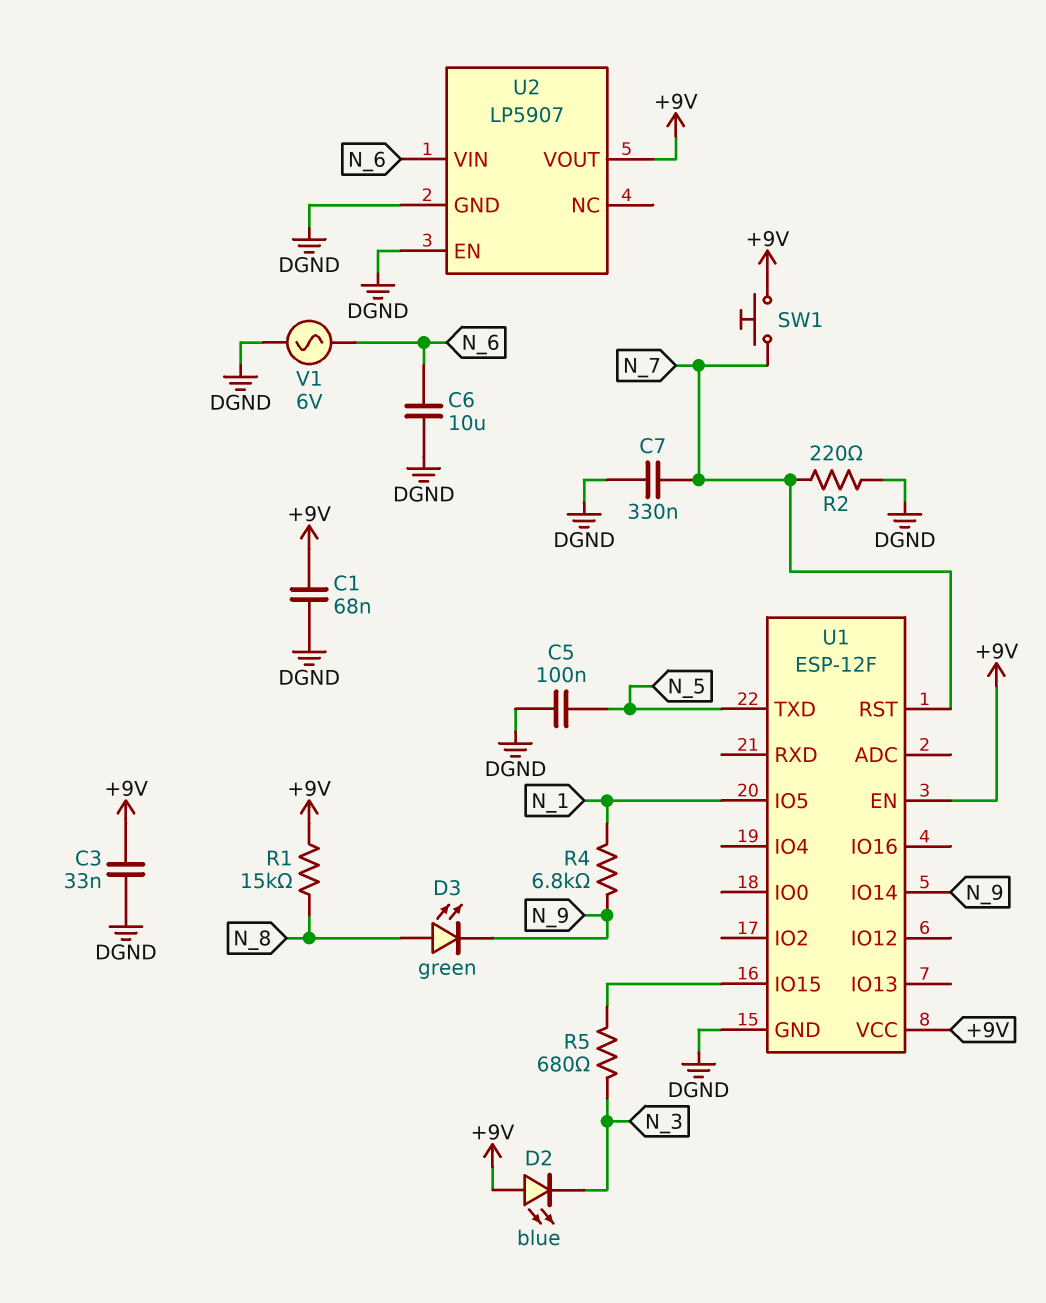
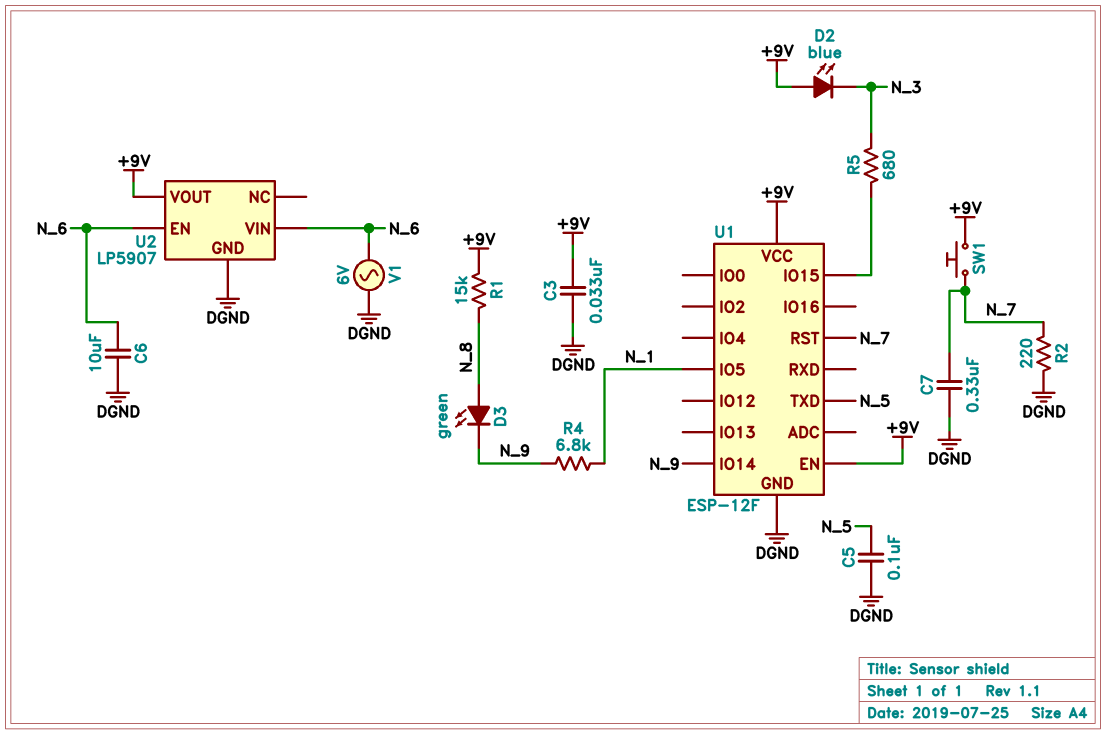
C1: 68nF (+9V, DGND) -> none
U2 pin EN: DGND -> N_6

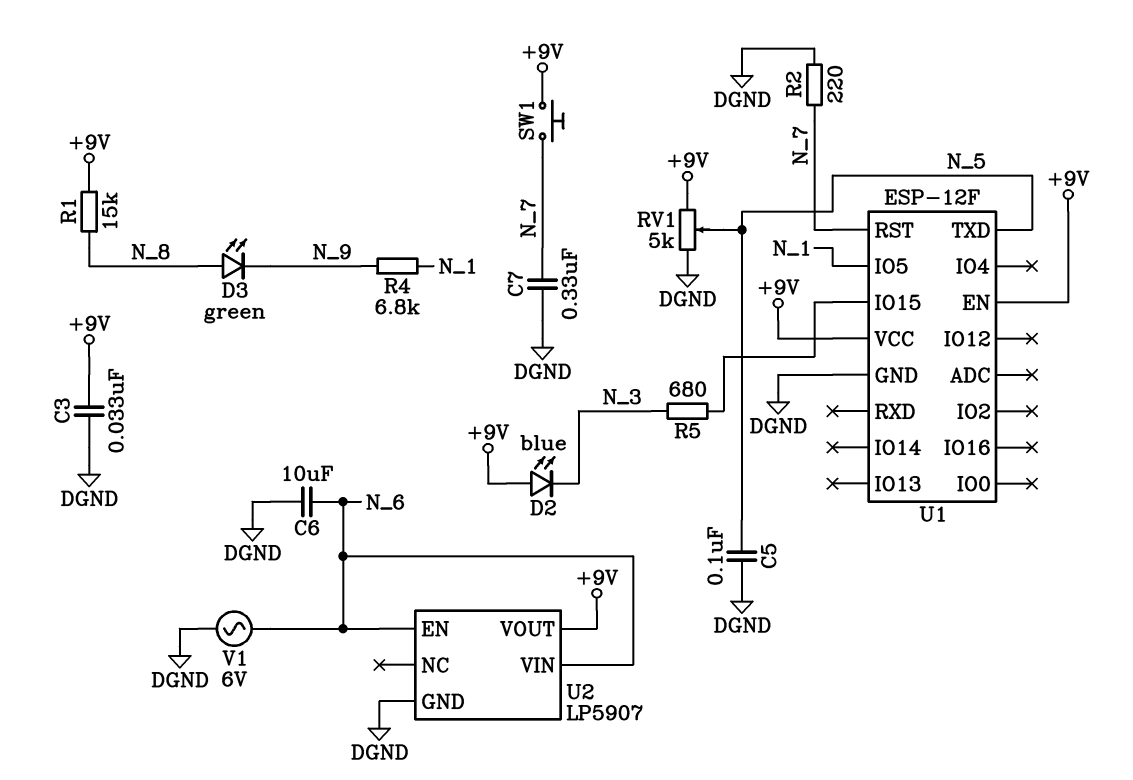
RV1: none -> 5k (+9V, DGND, wiper N_5)
U1 pin IO14: N_9 -> none

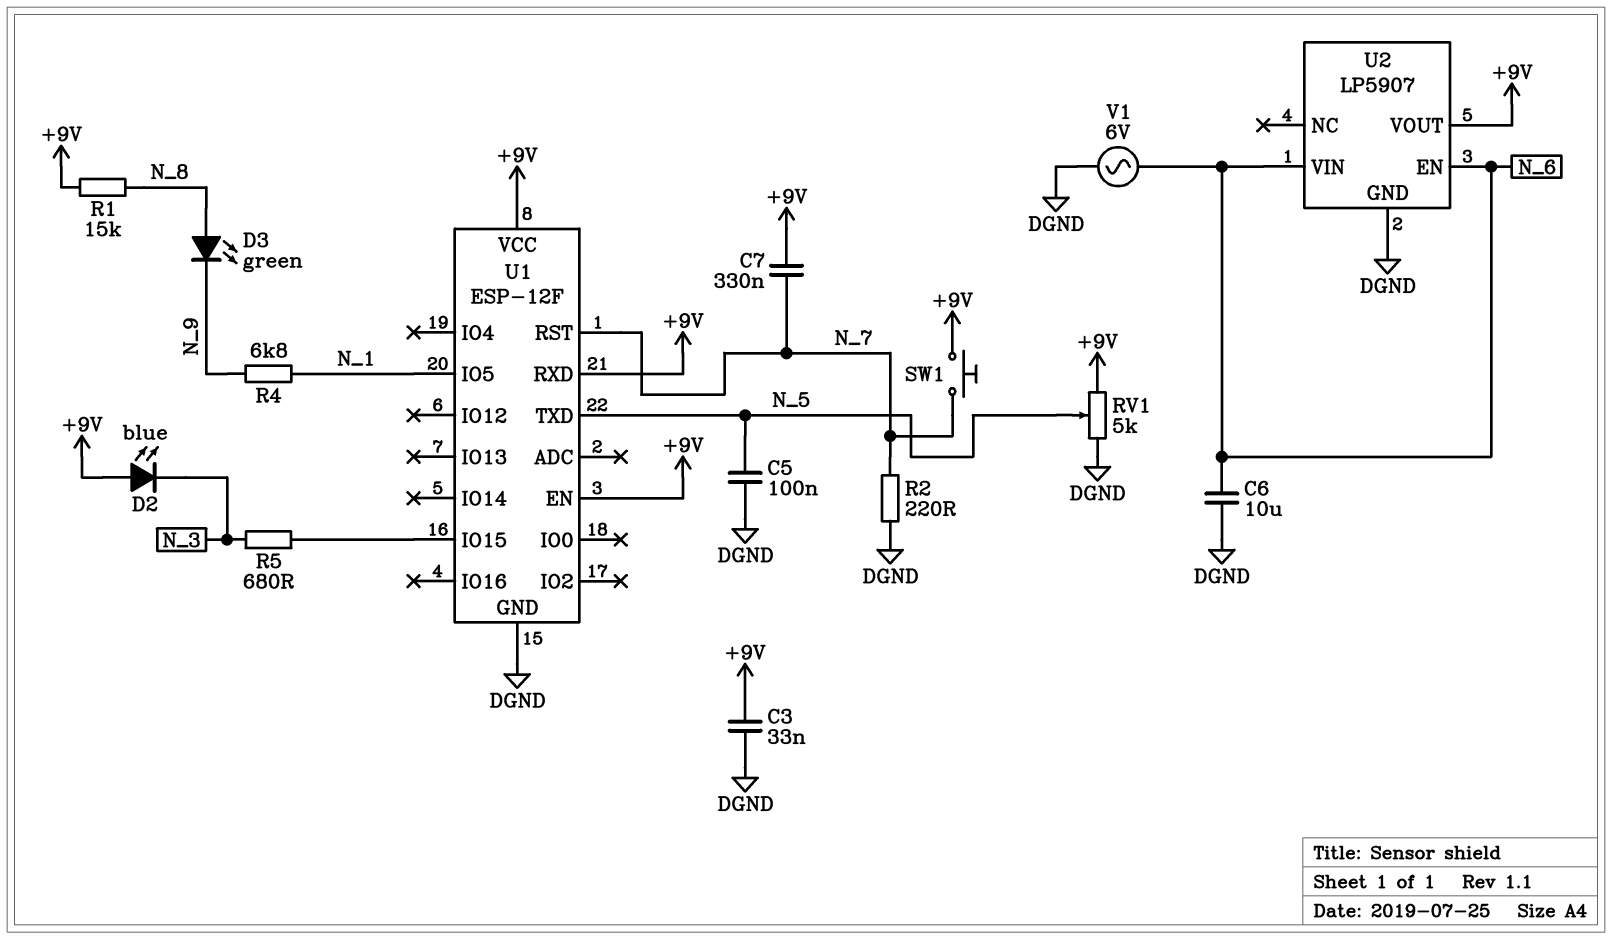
C7: 330nF (DGND, N_7) -> 330nF (+9V, N_7)
U1 pin RXD: none -> +9V

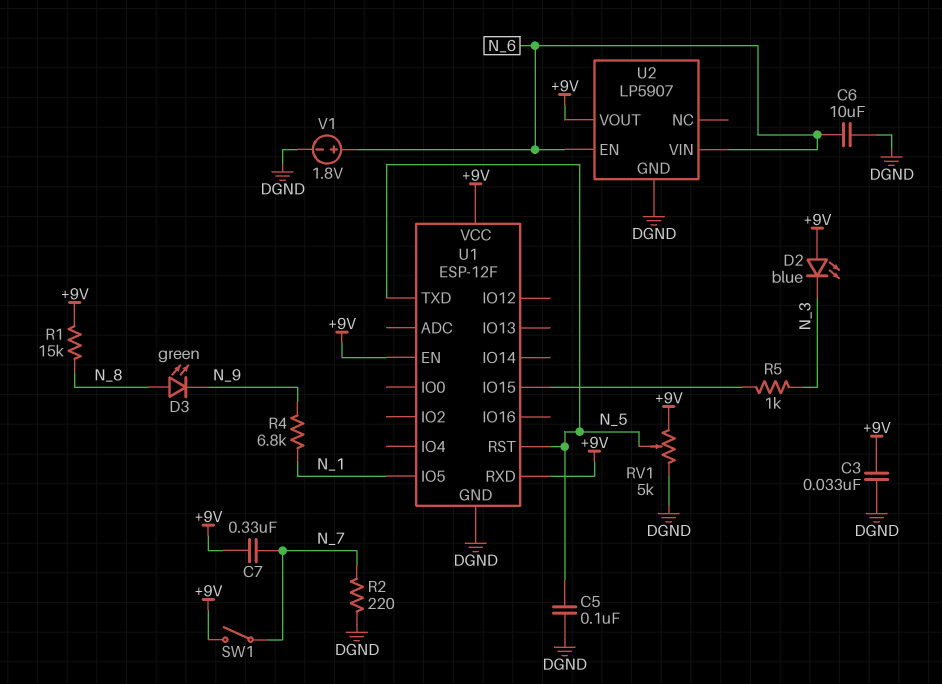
R5: 680 (N_3, U1/IO15) -> 1k (N_3, U1/IO15)
SW1: button (+9V, N_7) -> switch (+9V, N_7)
U1 pin RST: N_7 -> N_5
V1: AC 6V (DGND, N_6) -> 1.8V (plus N_6, minus DGND)

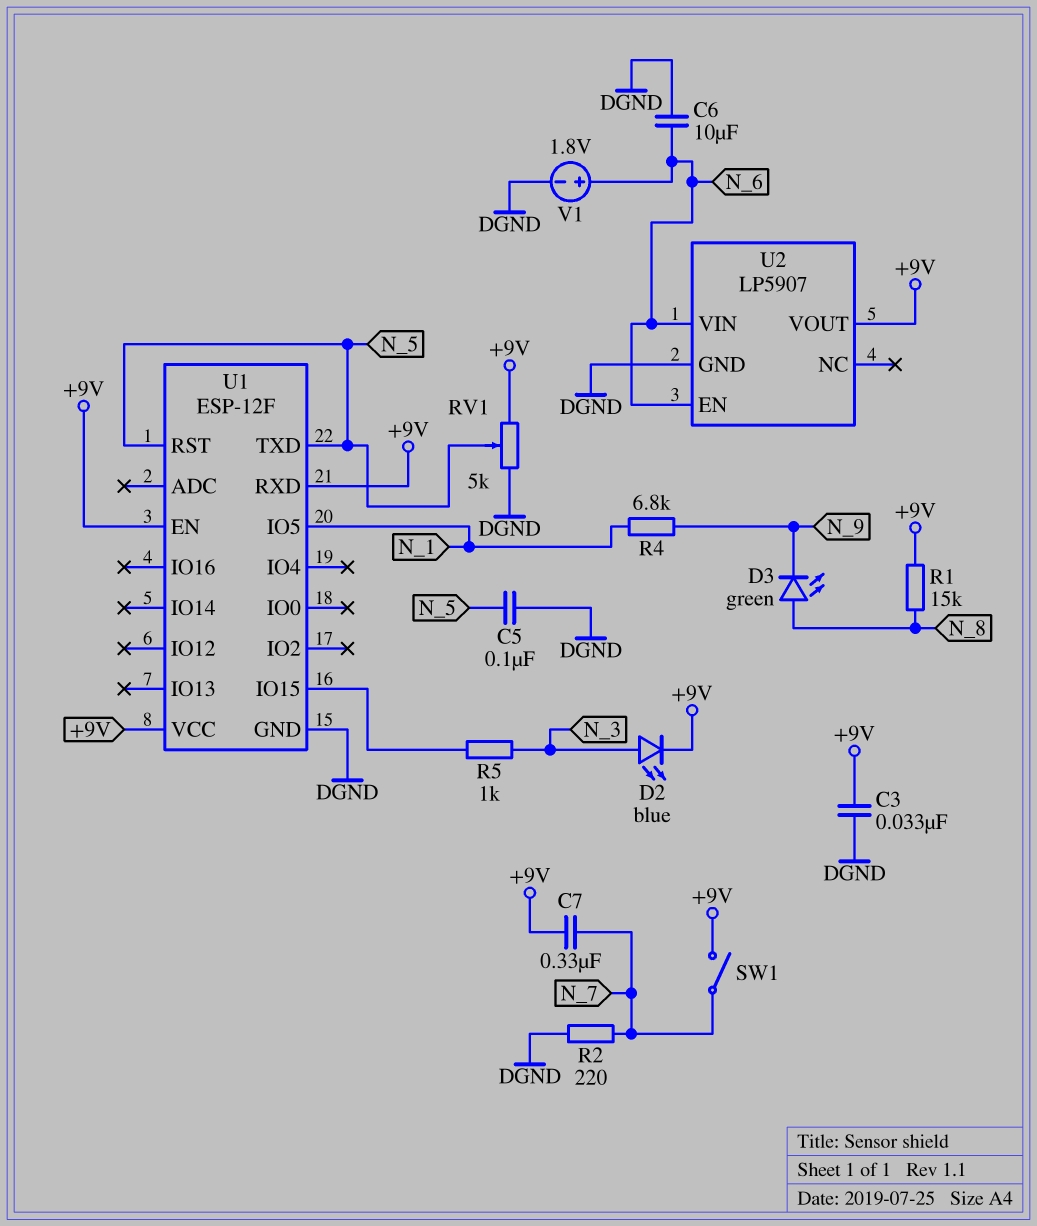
D2: LED blue (A +9V, K N_3) -> LED blue (A N_3, K +9V)

